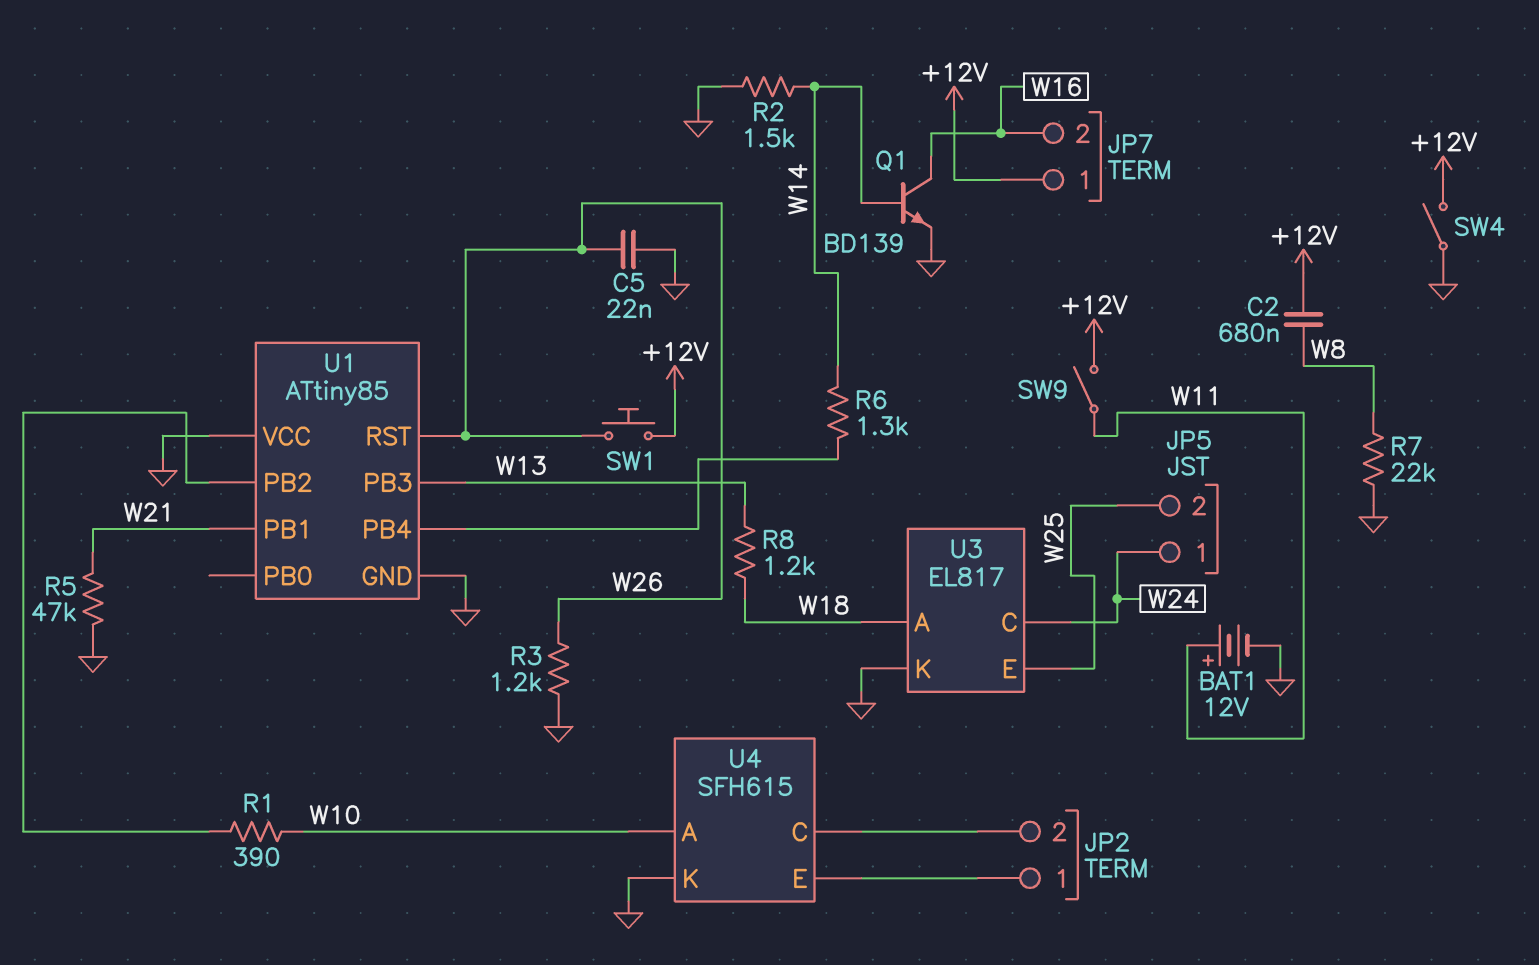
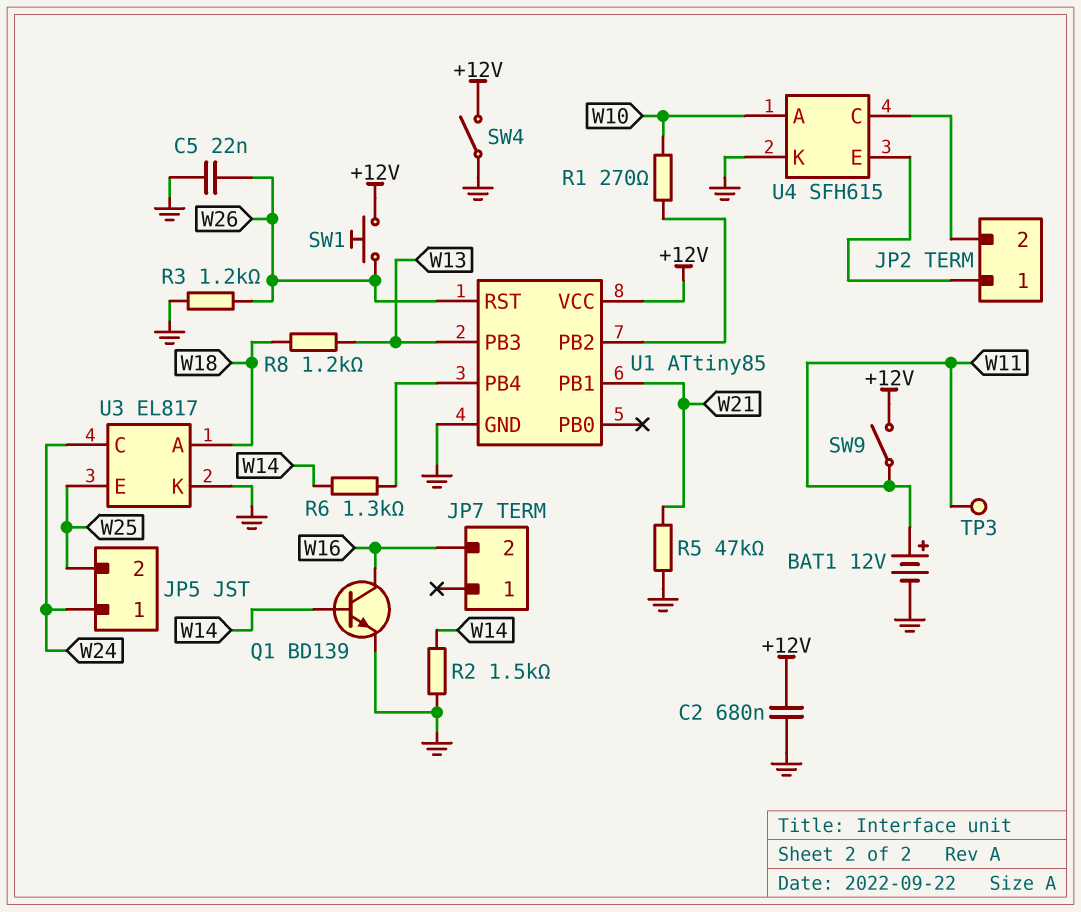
C2: 680nF (+12V, W8) -> 680nF (+12V, GND)
JP7 pin 1: +12V -> none
R1: 390 (U1/PB2, W10) -> 270 (U1/PB2, W10)
R7: 22k (GND, W8) -> none
TP3: none -> test point (W11)
U1 pin VCC: GND -> +12V

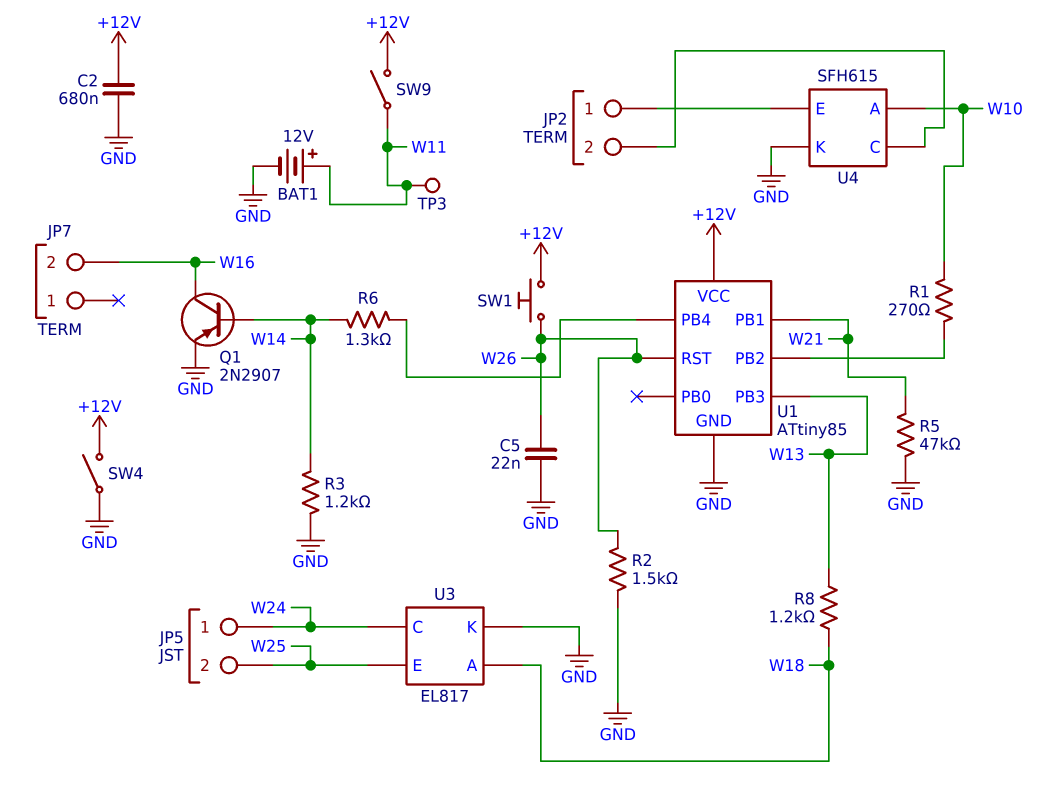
Q1: NPN BD139 (B W14, C W16, E GND) -> PNP 2N2907 (B W14, C W16, E GND)
R2: 1.5k (GND, W14) -> 1.5k (GND, W26)
R3: 1.2k (GND, W26) -> 1.2k (GND, W14)

